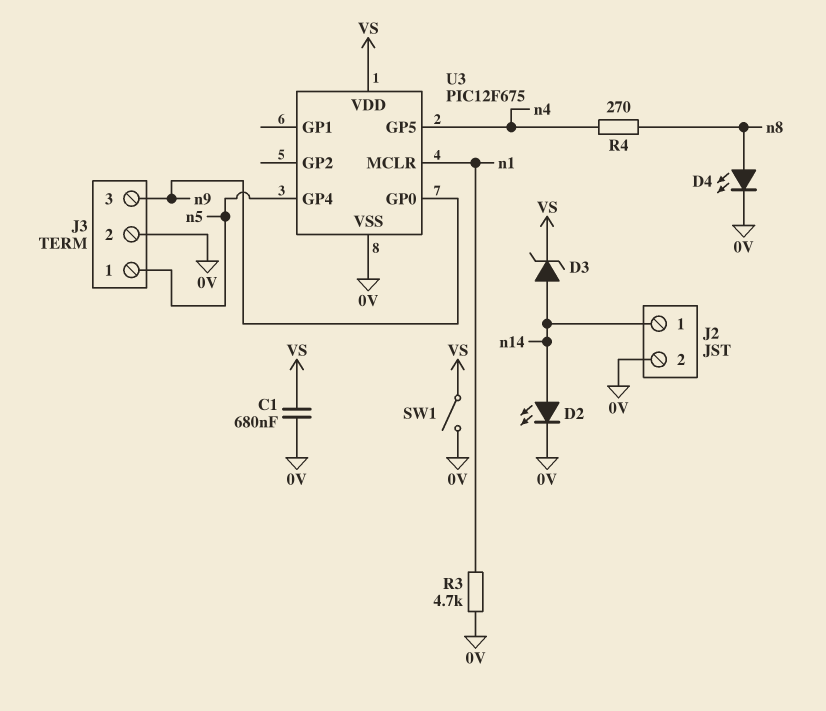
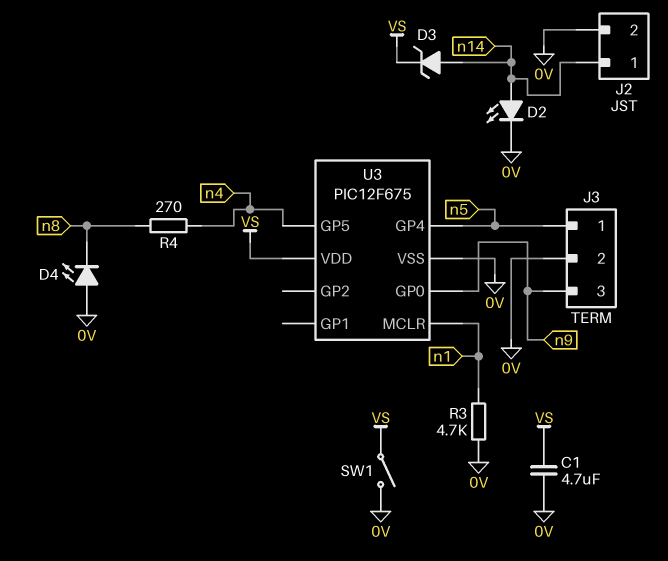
C1: 680nF (0V, VS) -> 4.7uF (0V, VS)
D4: LED (A n8, K 0V) -> LED (A 0V, K n8)

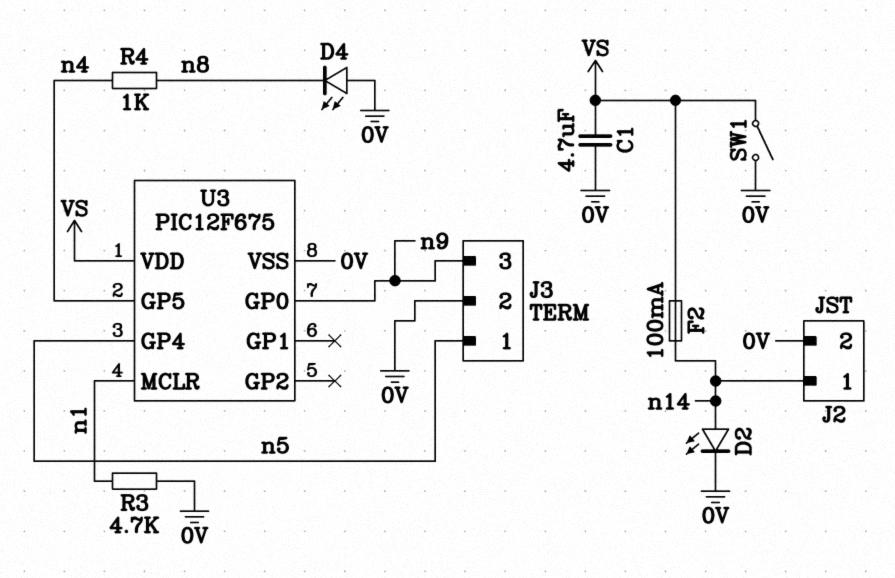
D3: zener (A n14, K VS) -> none
F2: none -> 100mA (VS, n14)
R4: 270 (n4, n8) -> 1k (n4, n8)

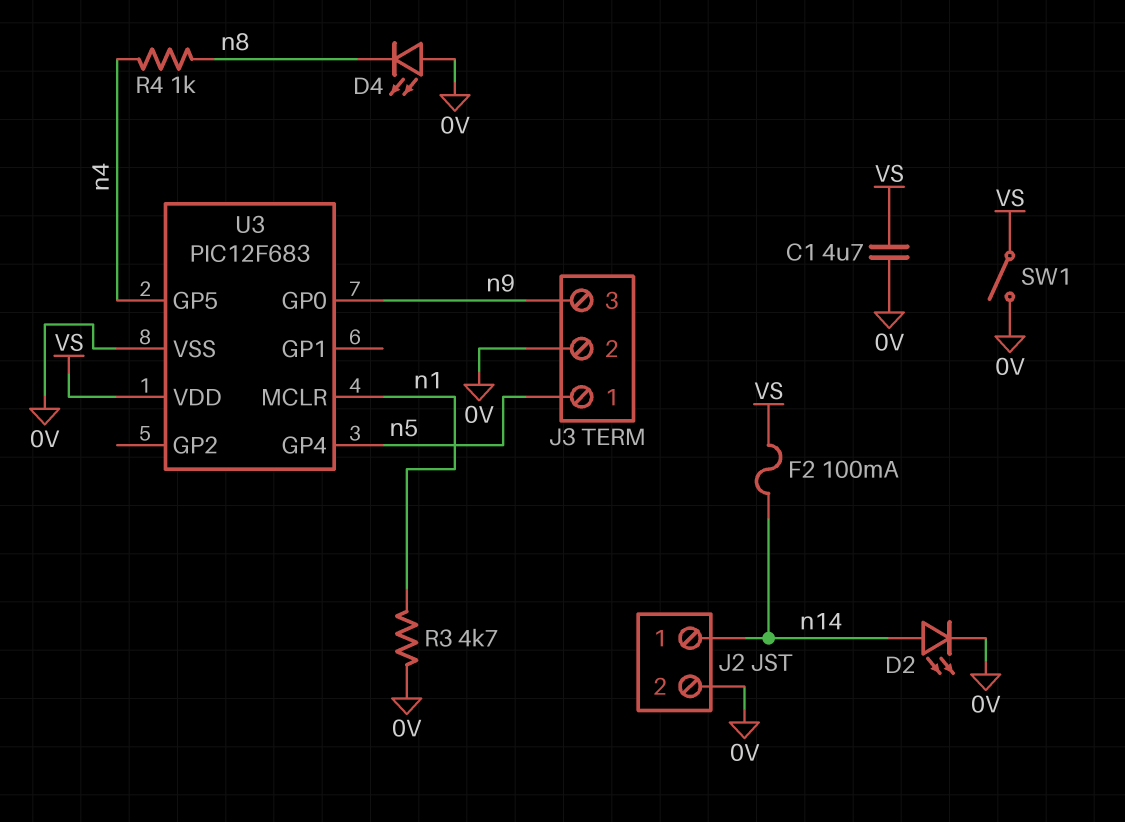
U3: PIC12F675 -> PIC12F683

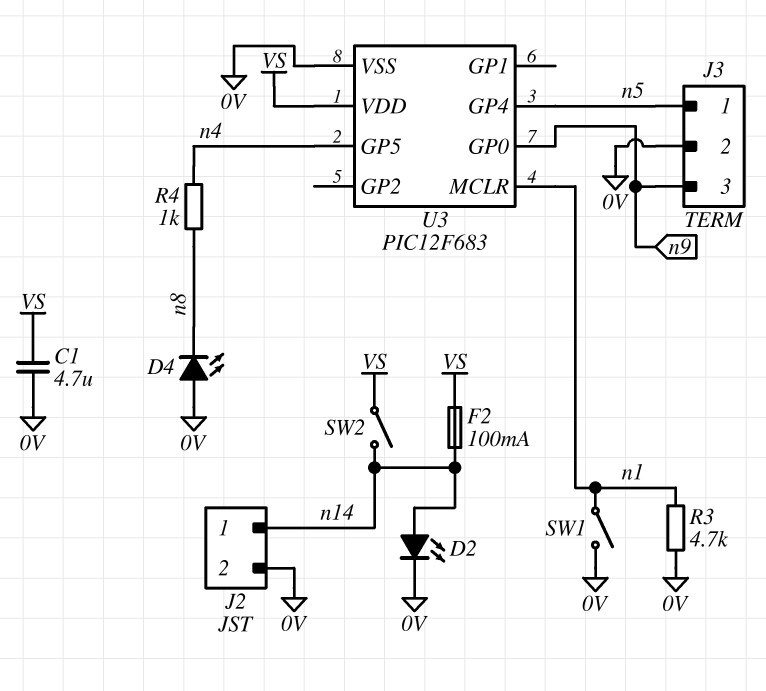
SW1: switch (0V, VS) -> switch (0V, n1)
SW2: none -> switch (VS, n14)

